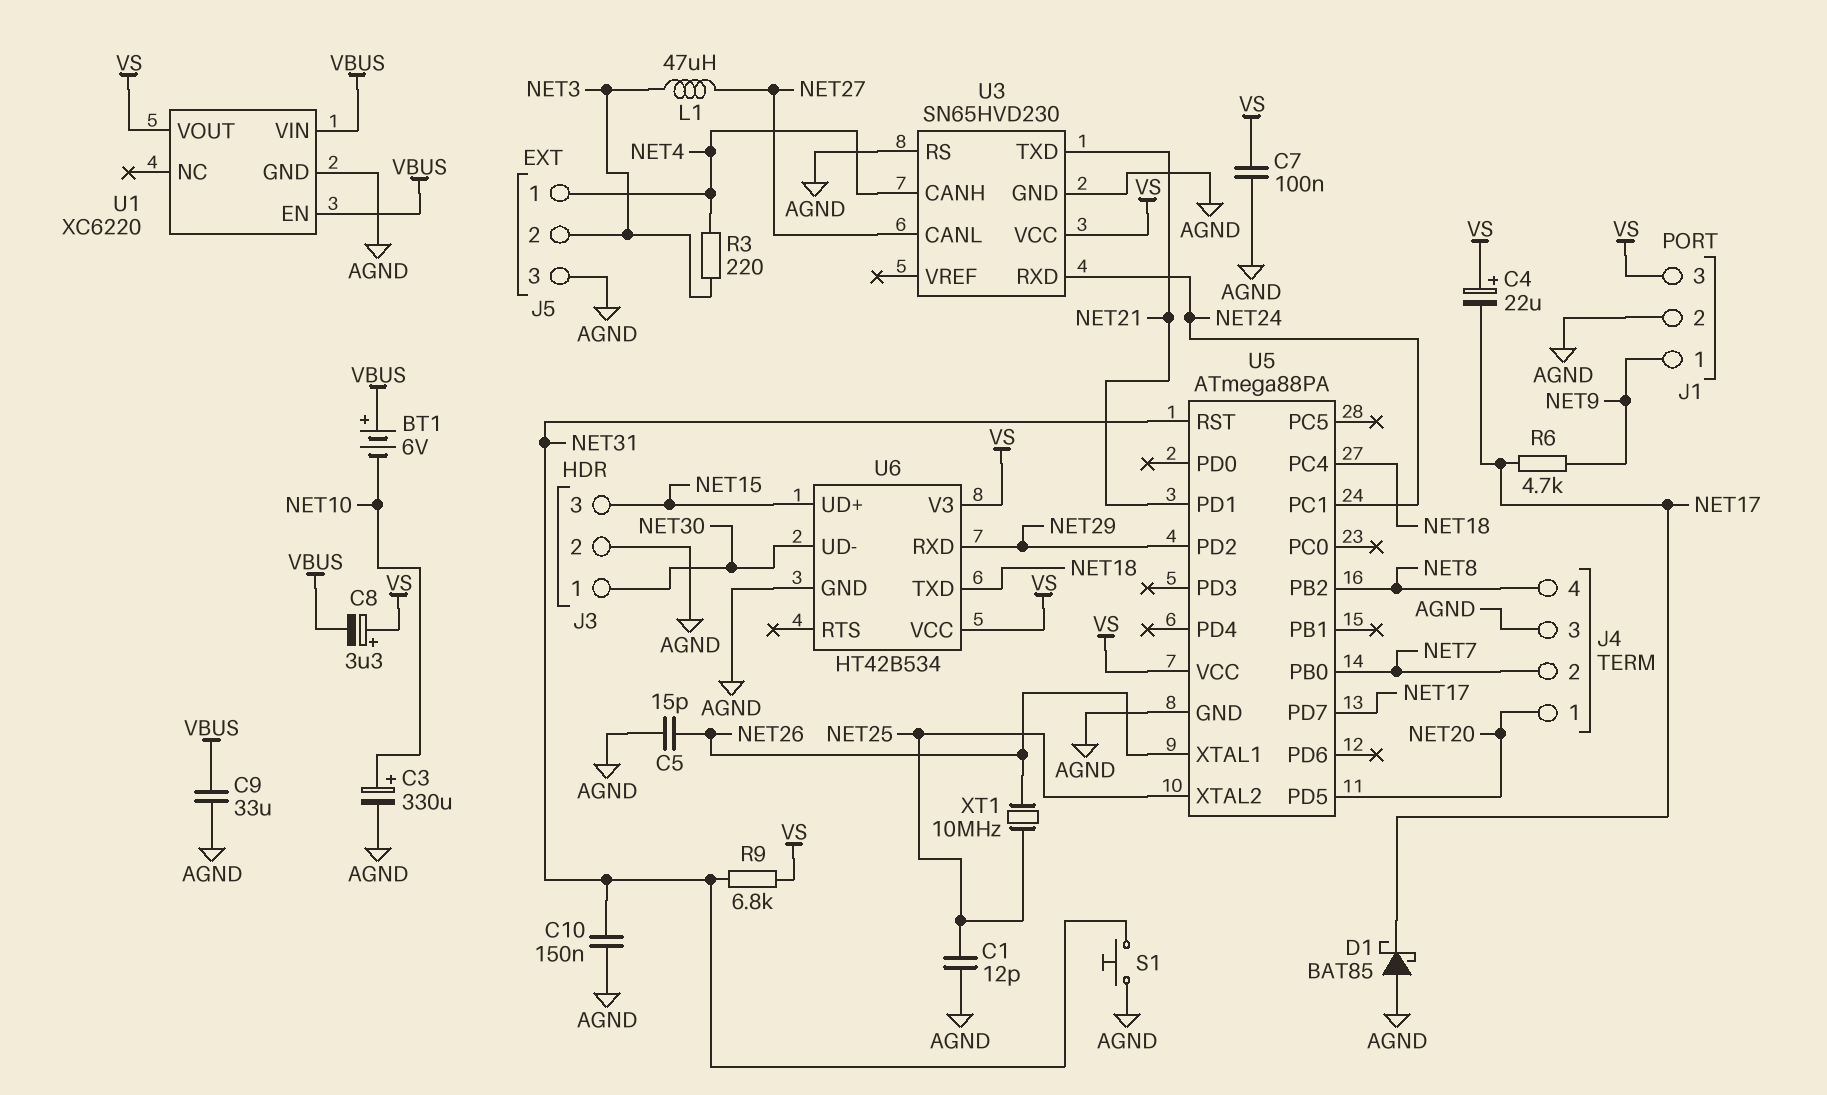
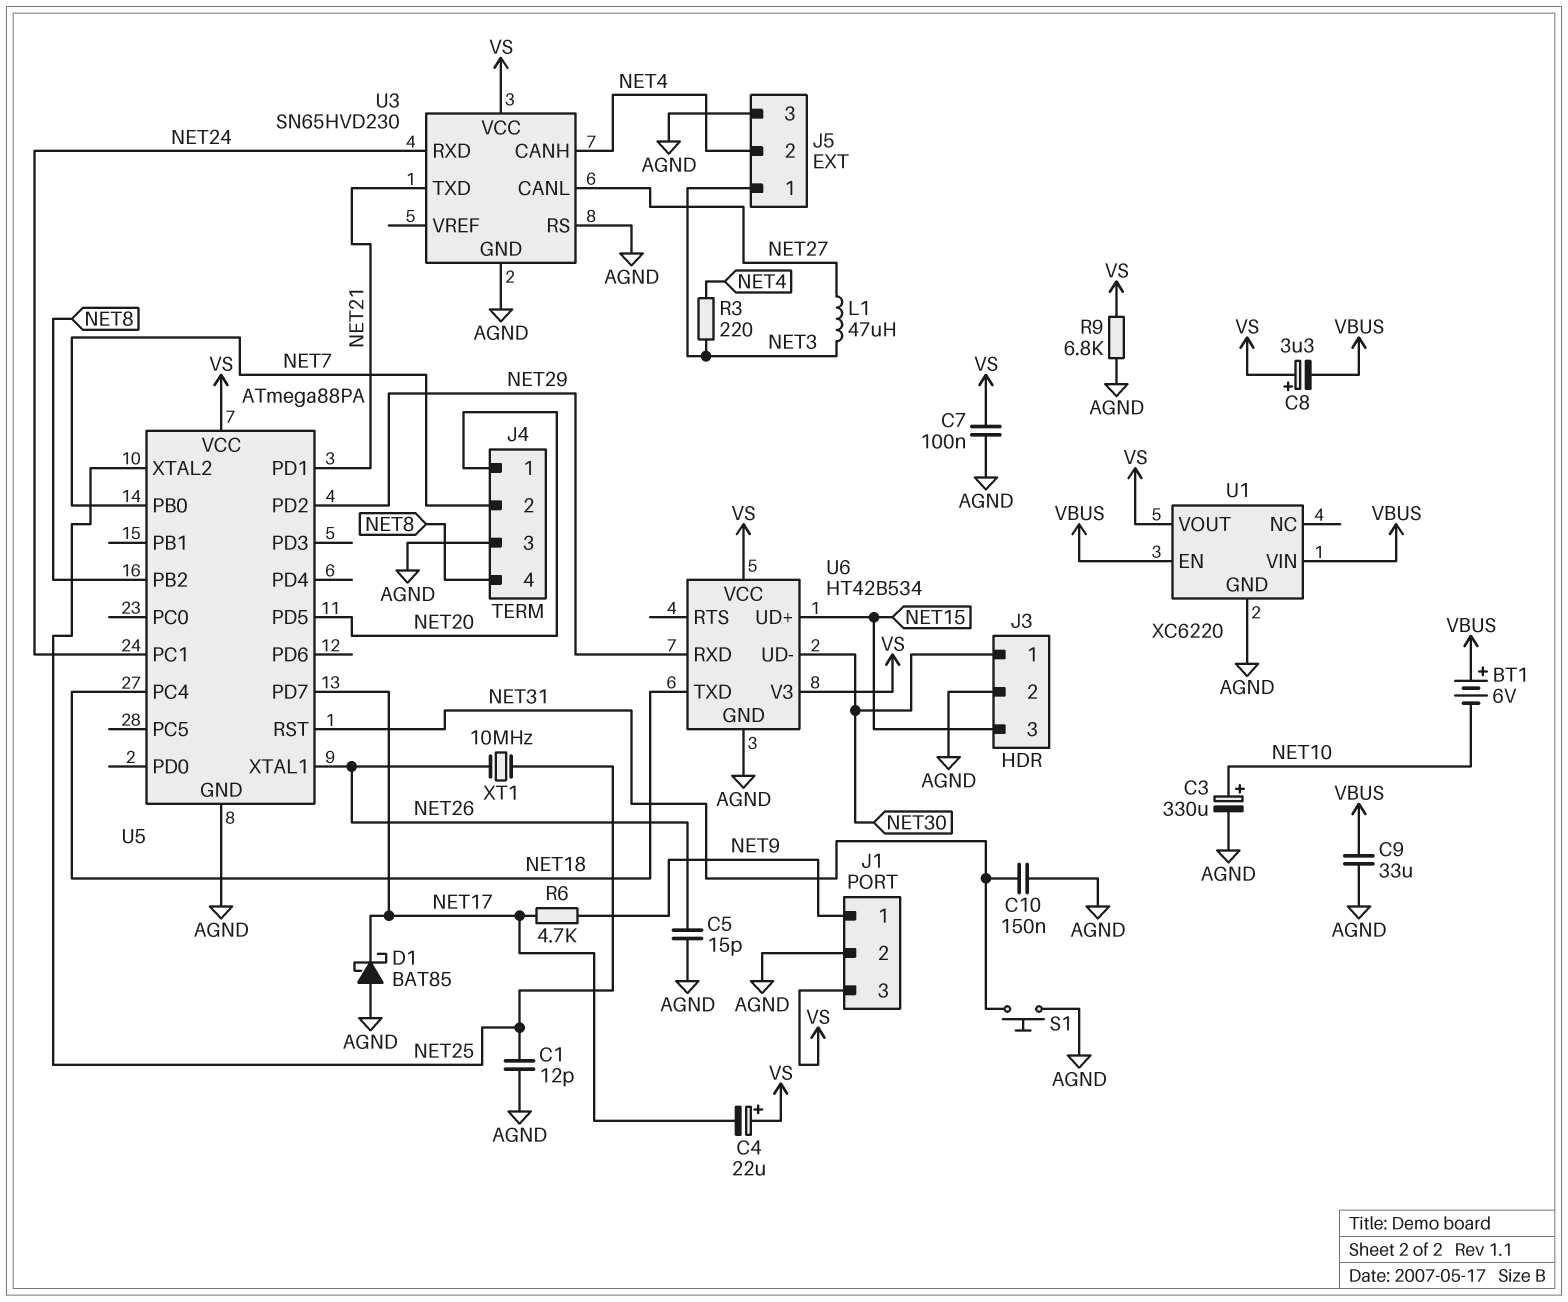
J5 pin 1: NET4 -> NET3
J5 pin 2: NET3 -> NET4
R9: 6.8k (NET31, VS) -> 6.8k (AGND, VS)

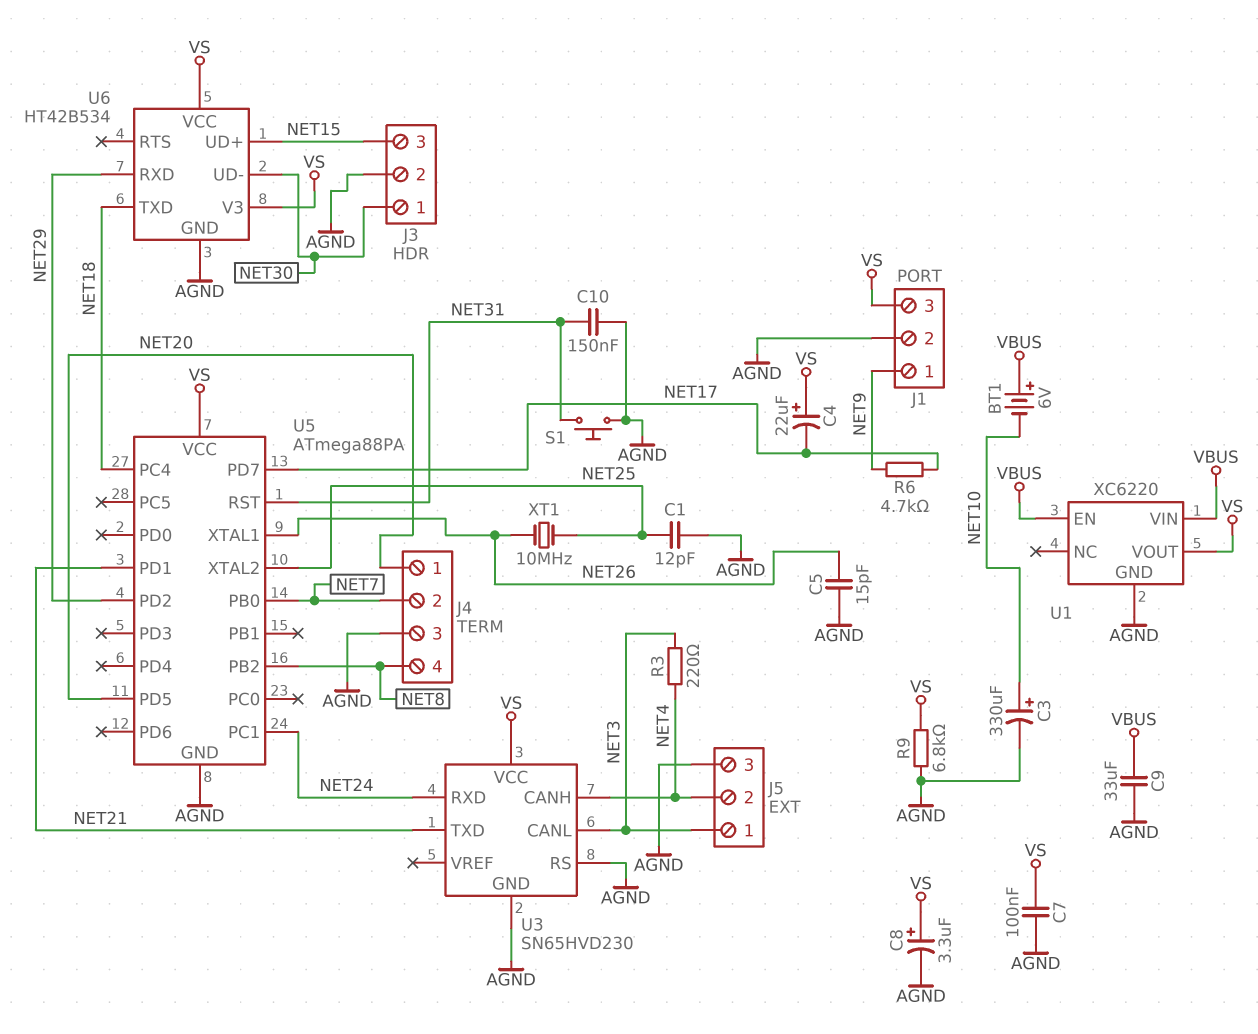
C8: 3.3uF (plus VS, minus VBUS) -> 3.3uF (plus VS, minus AGND)
D1: schottky BAT85 (A AGND, K NET17) -> none
L1: 47uH (NET3, NET27) -> none
U3 pin CANL: NET27 -> NET3

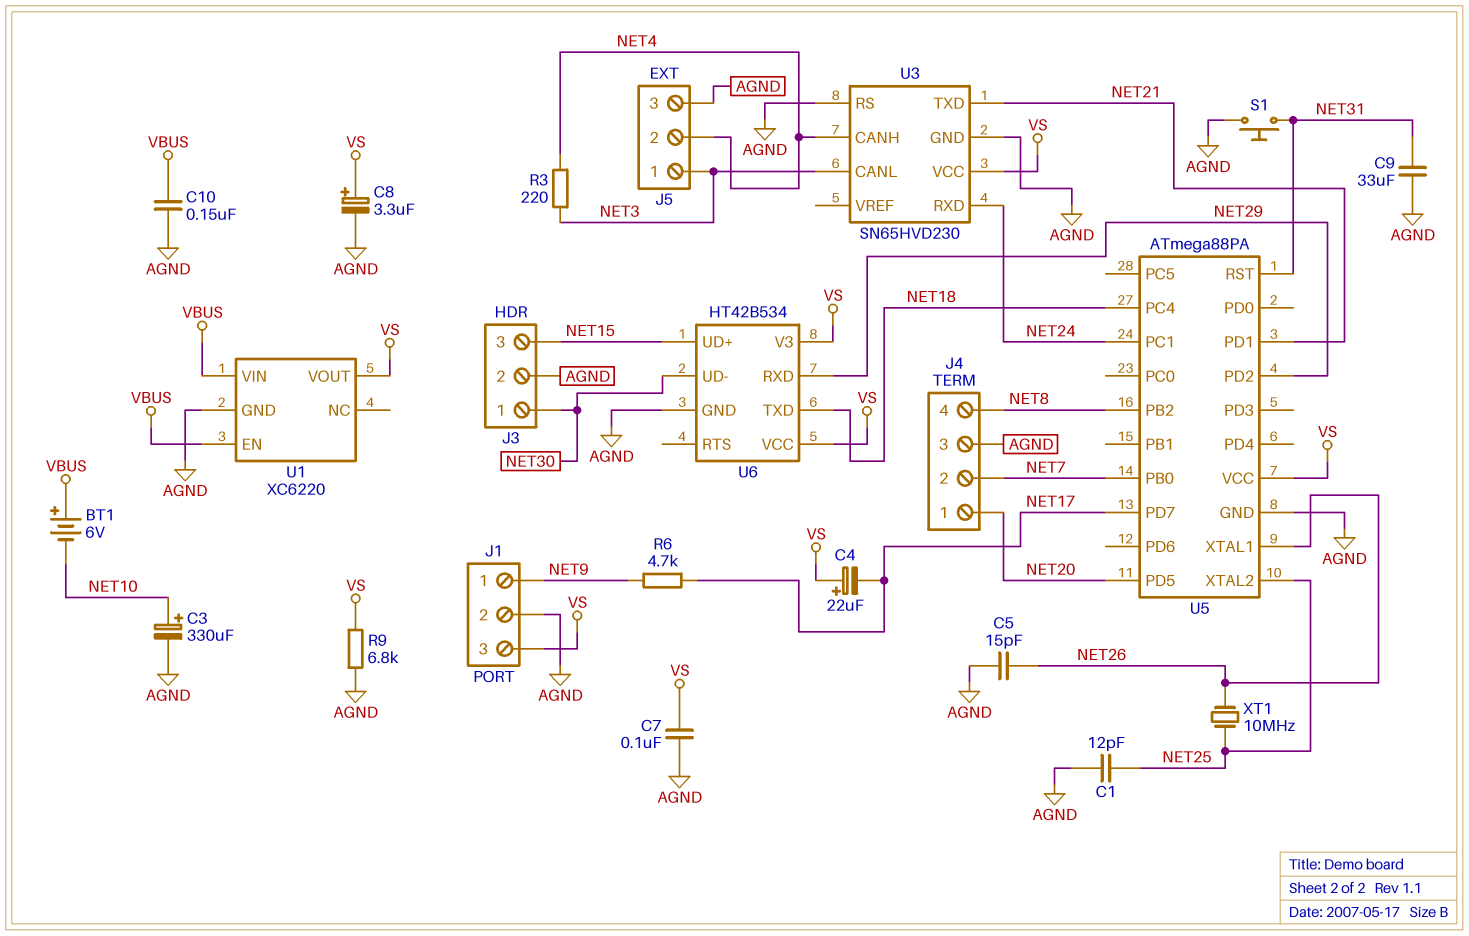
C9: 33uF (AGND, VBUS) -> 33uF (AGND, NET31)
C10: 150nF (AGND, NET31) -> 150nF (AGND, VBUS)

